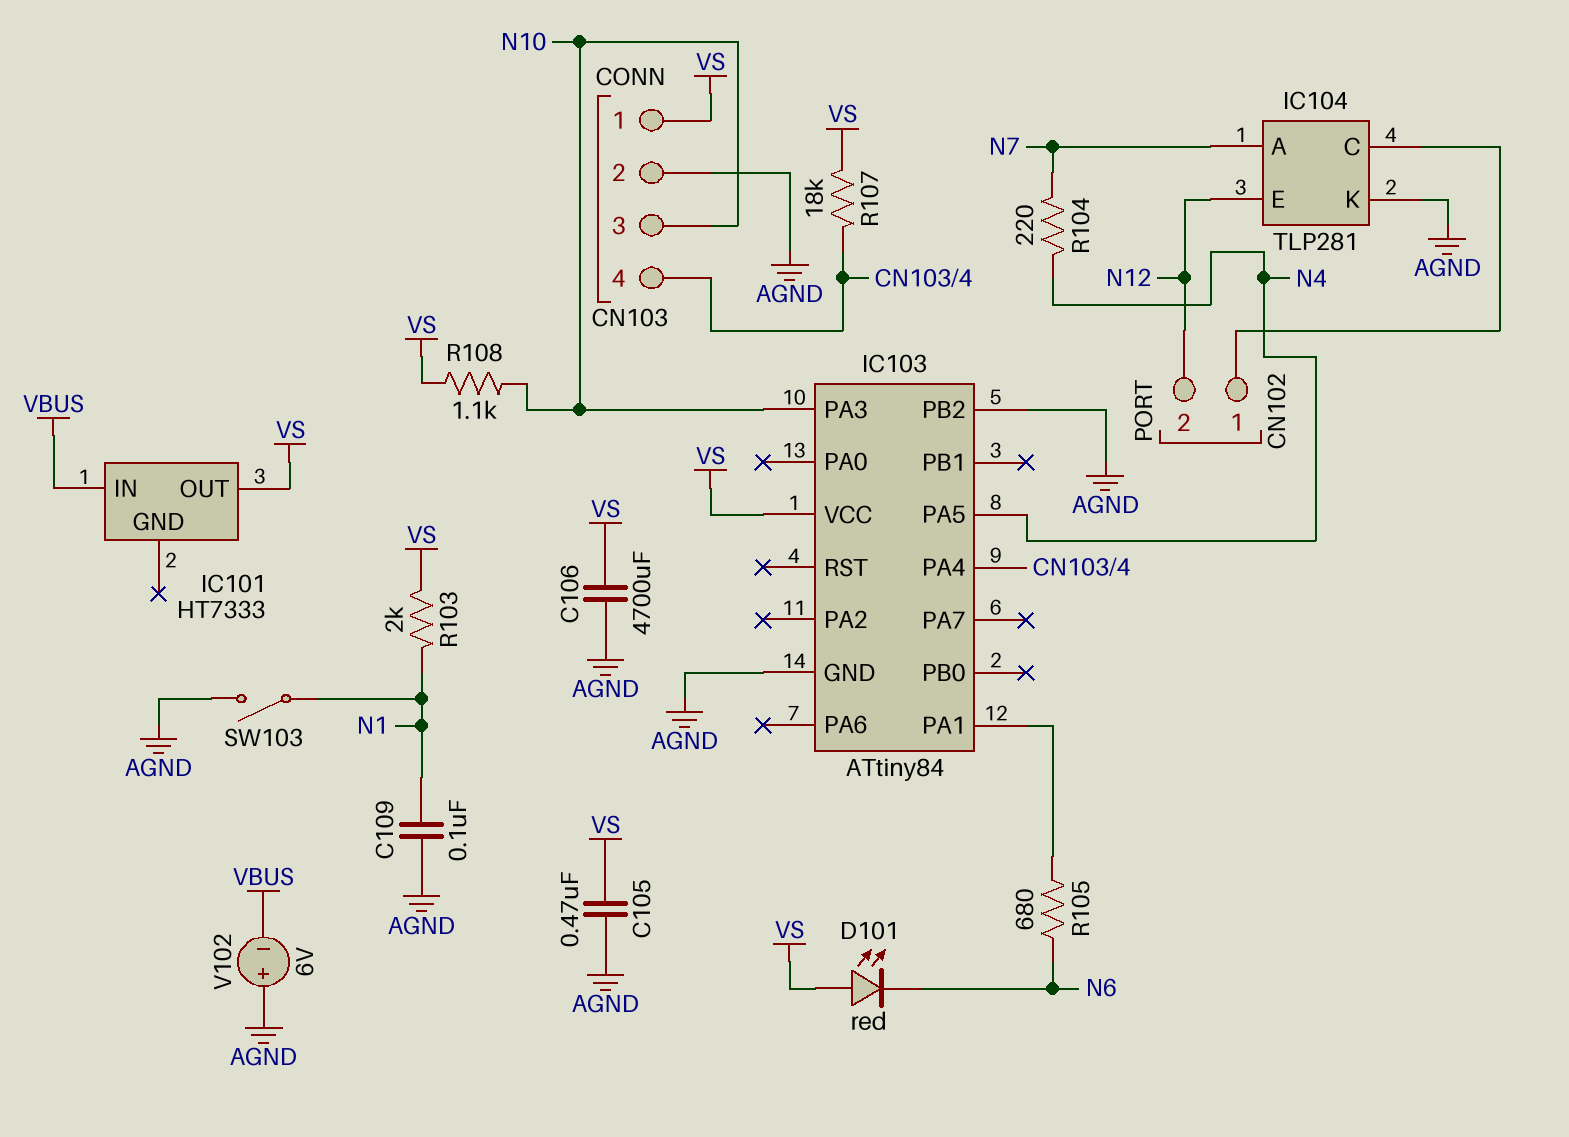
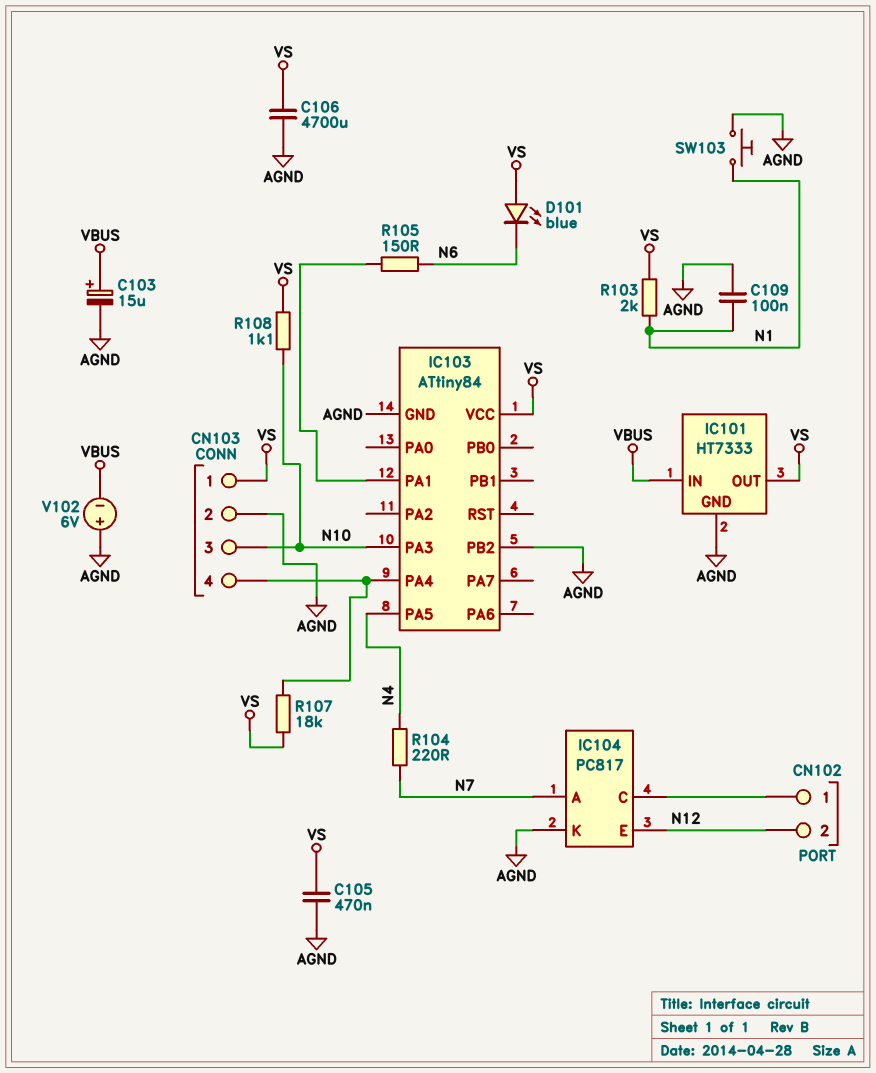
C103: none -> 15uF (plus VBUS, minus AGND)
D101: LED red (A VS, K N6) -> LED blue (A VS, K N6)
IC101 pin GND: none -> AGND
IC104: TLP281 -> PC817
R105: 680 (IC103/PA1, N6) -> 150 (IC103/PA1, N6)
SW103: switch (AGND, N1) -> button (AGND, N1)

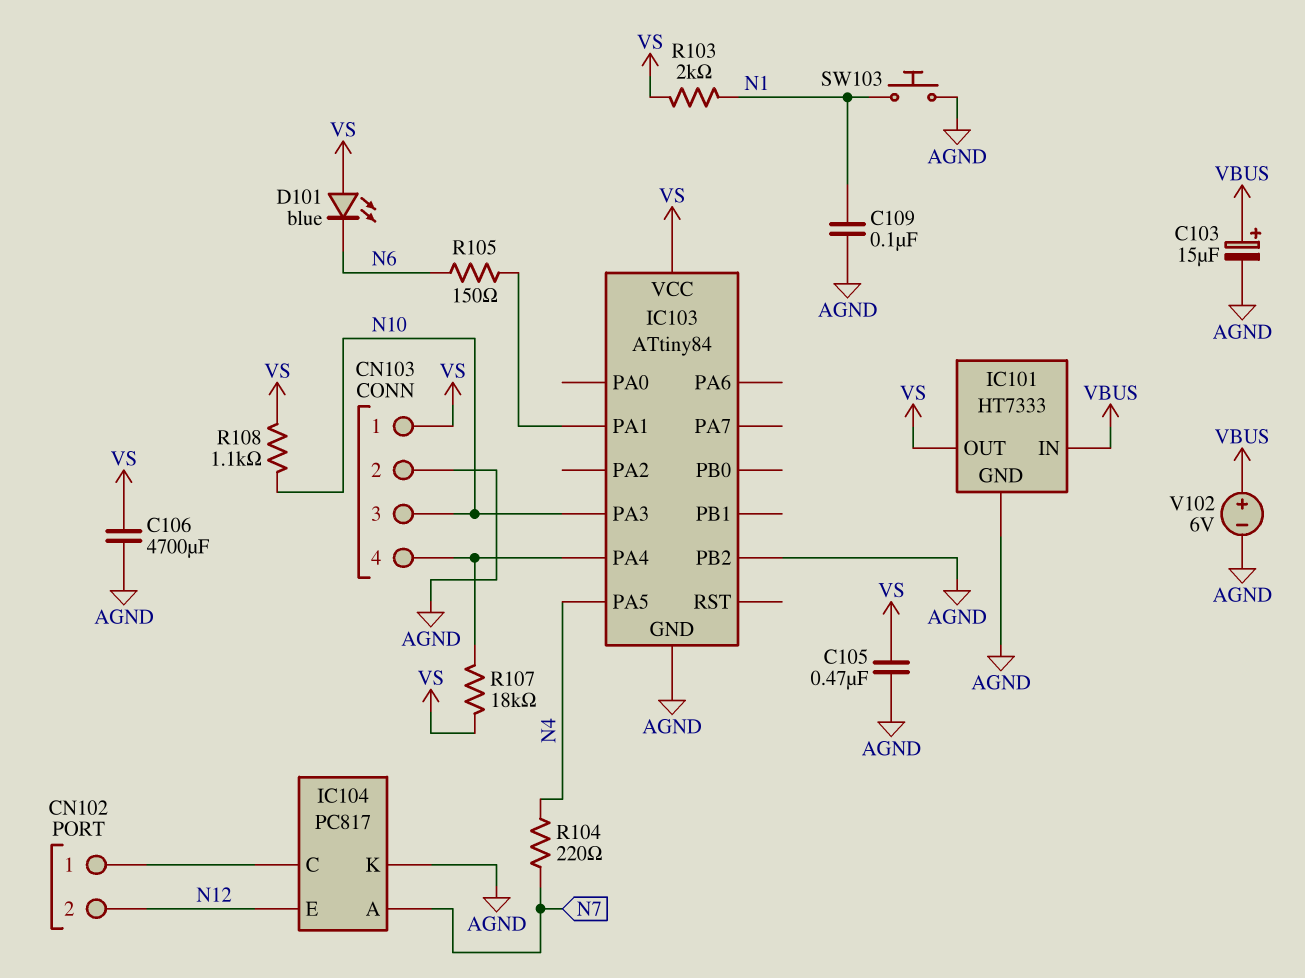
V102: 6V (plus AGND, minus VBUS) -> 6V (plus VBUS, minus AGND)

